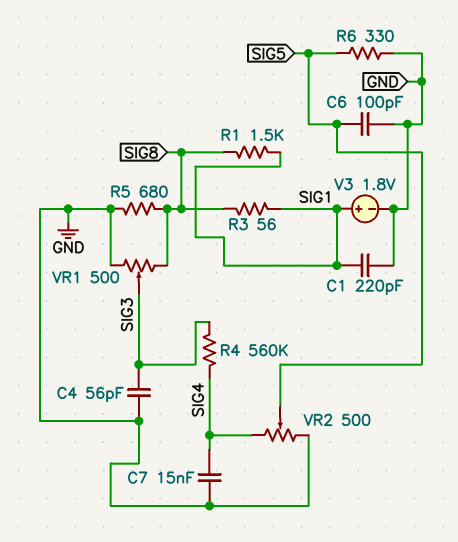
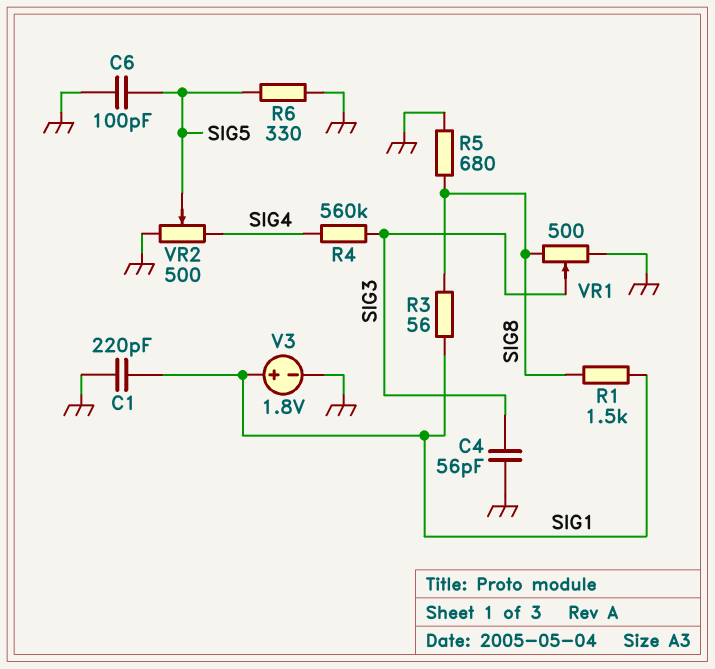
C7: 15nF (GND, SIG4) -> none

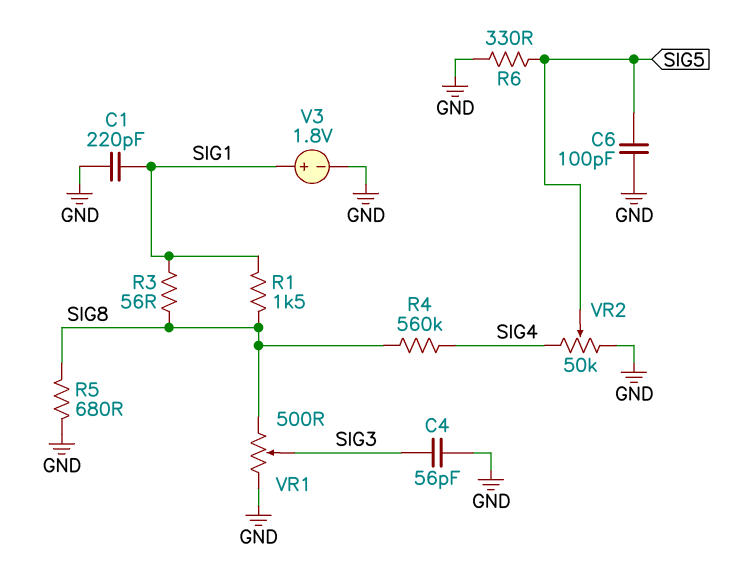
R4: 560k (SIG3, SIG4) -> 560k (SIG4, SIG8)
VR2: 500 (GND, SIG4, wiper SIG5) -> 50k (GND, SIG4, wiper SIG5)

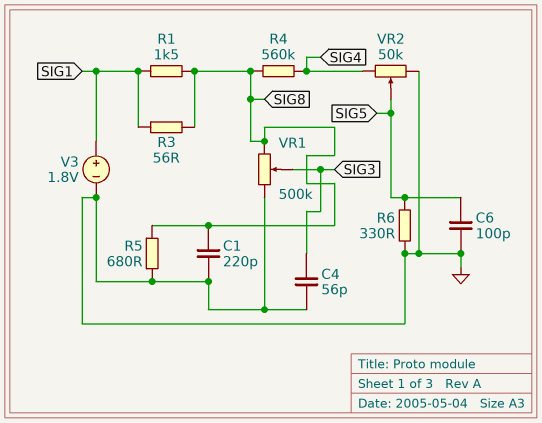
C1: 220pF (GND, SIG1) -> 220pF (GND, SIG8)
VR1: 500 (GND, SIG8, wiper SIG3) -> 500k (GND, SIG8, wiper SIG3)

